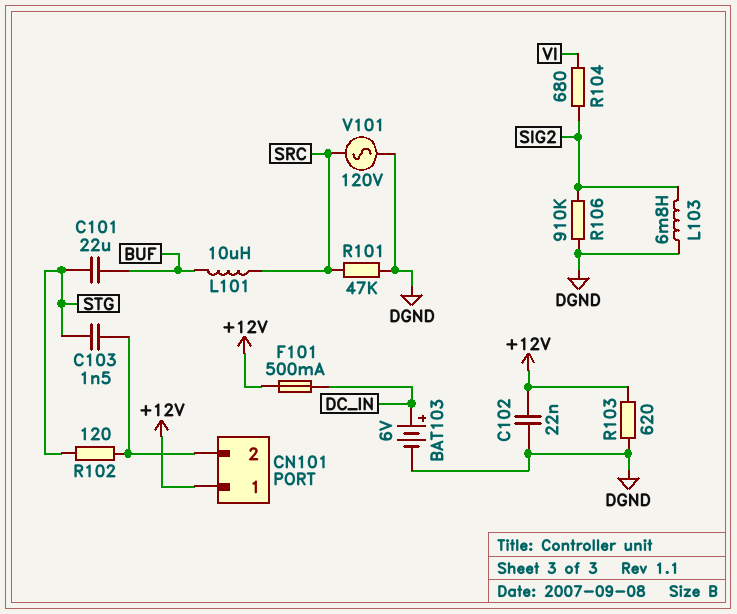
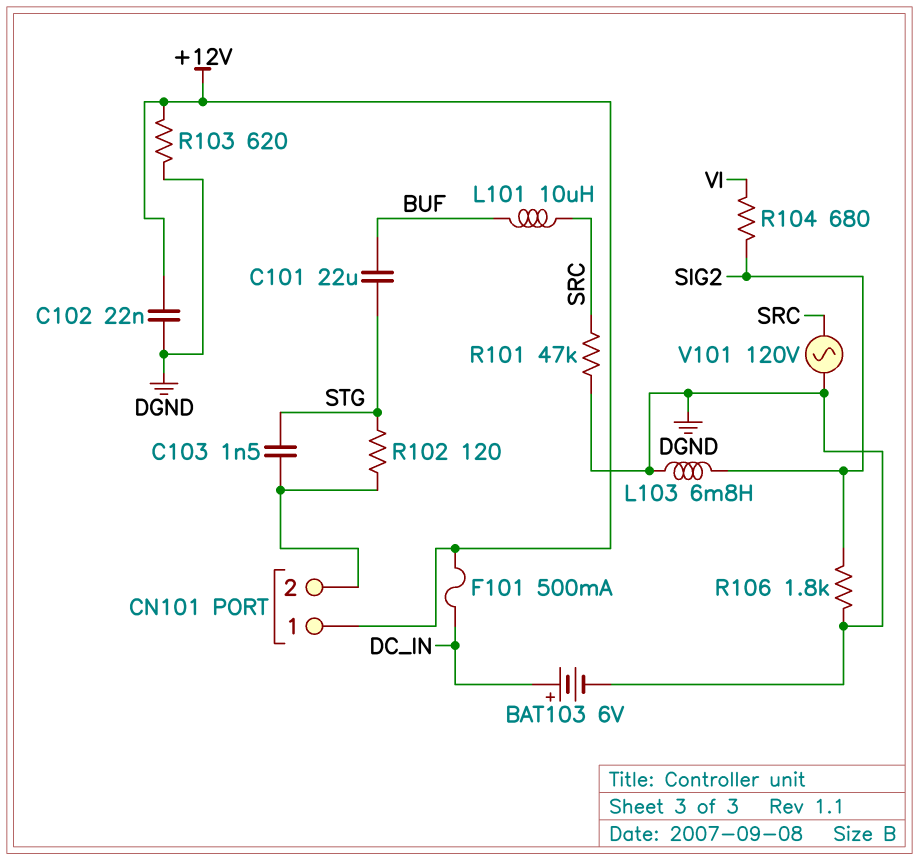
R106: 910k (DGND, SIG2) -> 1.8k (DGND, SIG2)

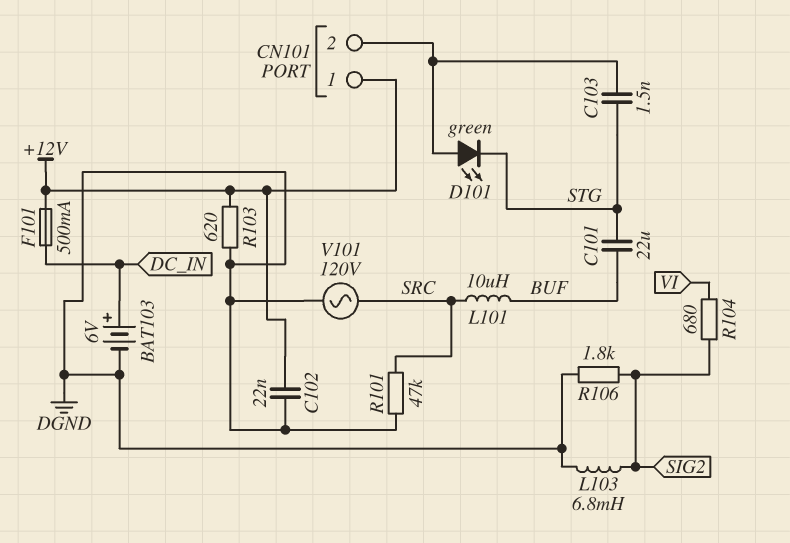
D101: none -> LED green (A CN101/2, K STG)
R102: 120 (CN101/2, STG) -> none

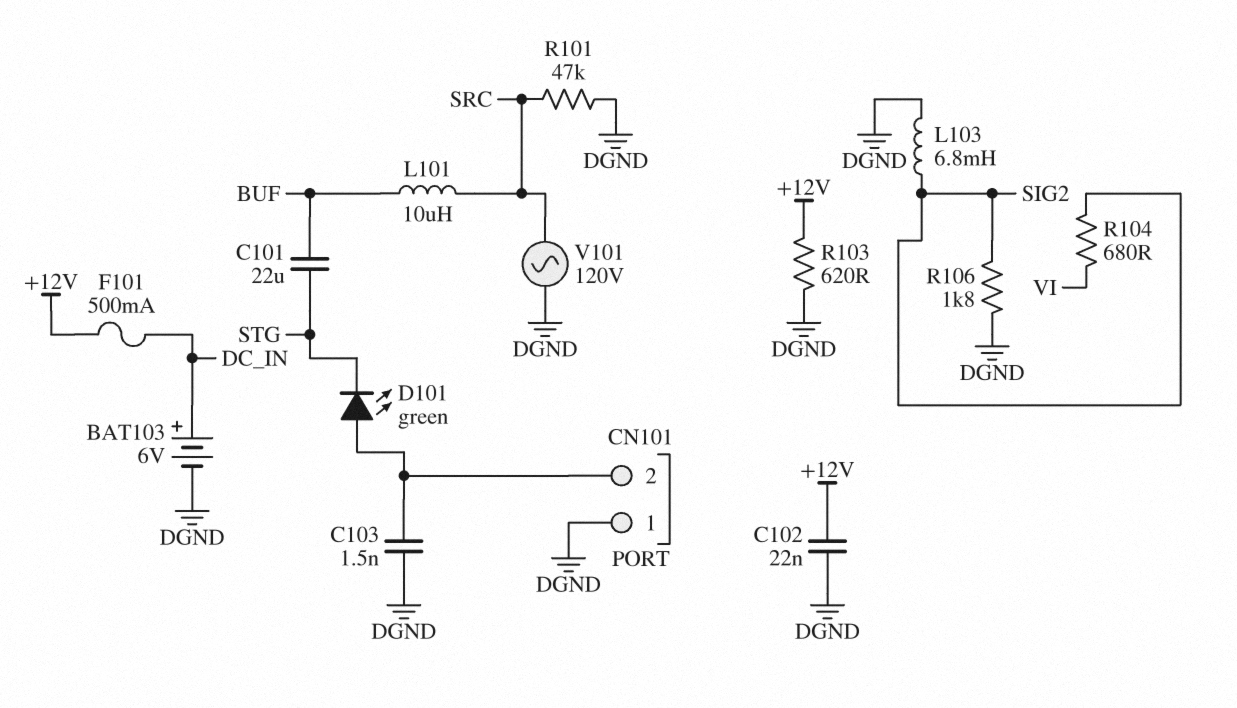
C103: 1.5nF (CN101/2, STG) -> 1.5nF (CN101/2, DGND)
CN101 pin 1: +12V -> DGND

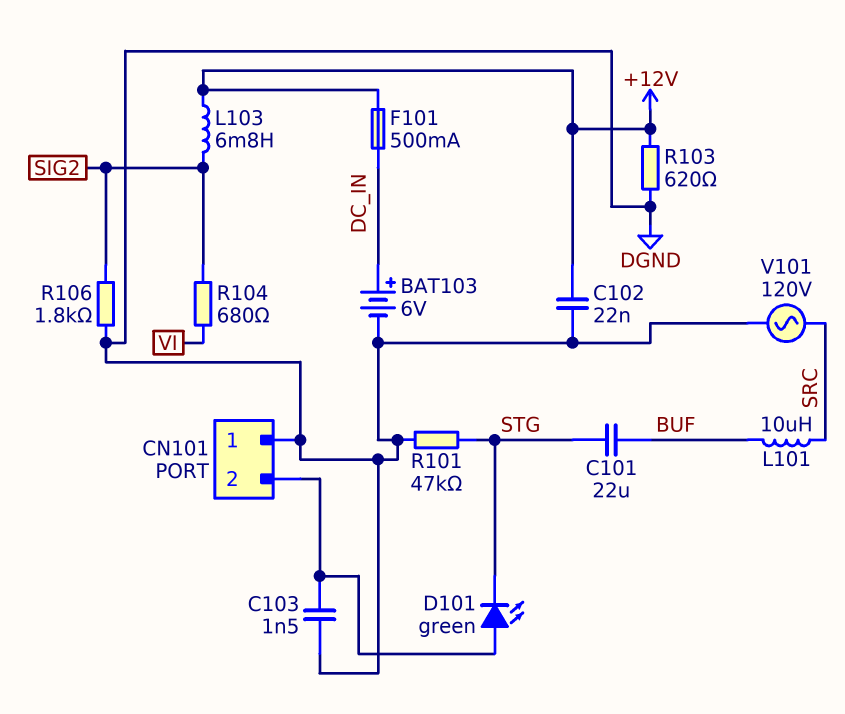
L103: 6.8mH (DGND, SIG2) -> 6.8mH (+12V, SIG2)
R101: 47k (DGND, SRC) -> 47k (DGND, STG)

